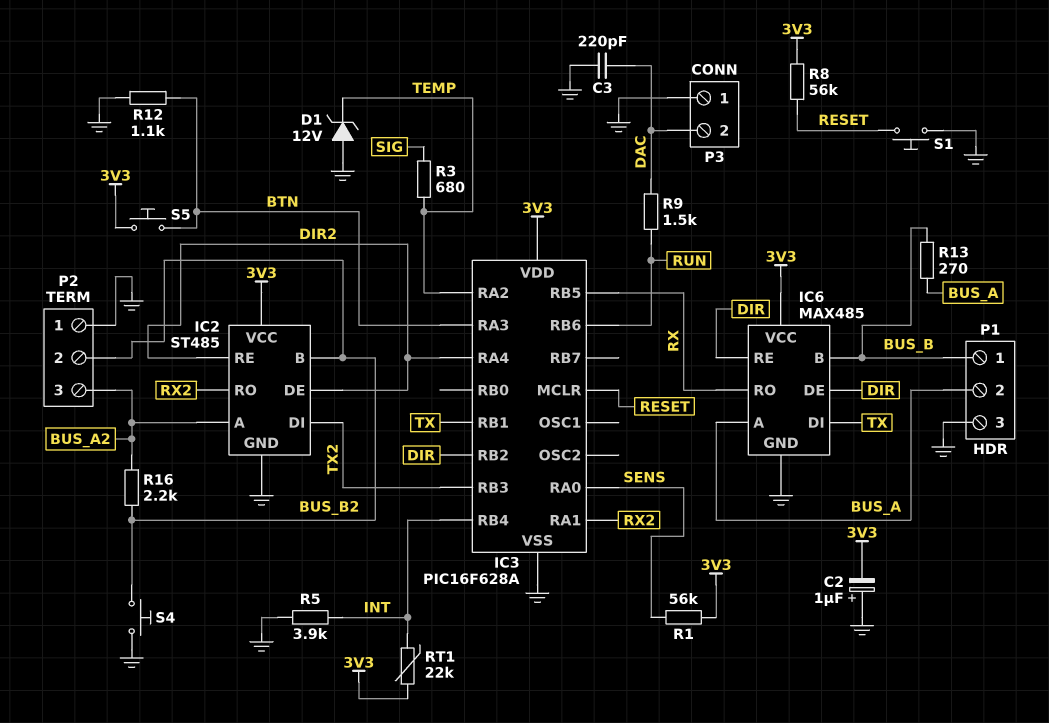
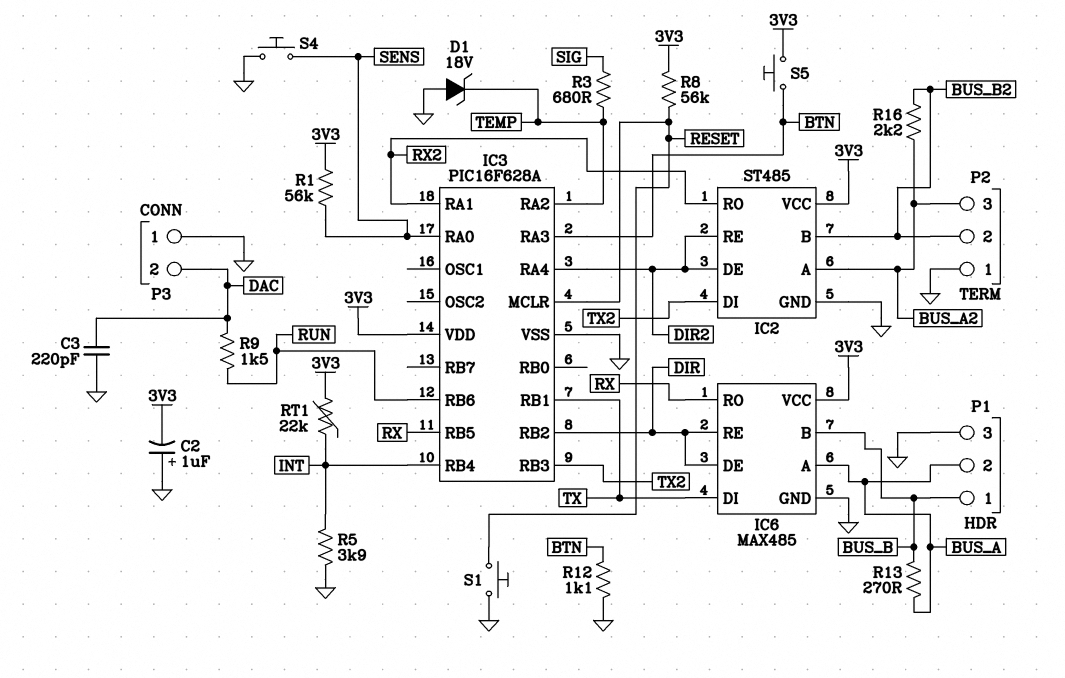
D1: zener 12V (A GND, K TEMP) -> zener 18V (A GND, K TEMP)
S4: button (BUS_B2, GND) -> button (GND, SENS)

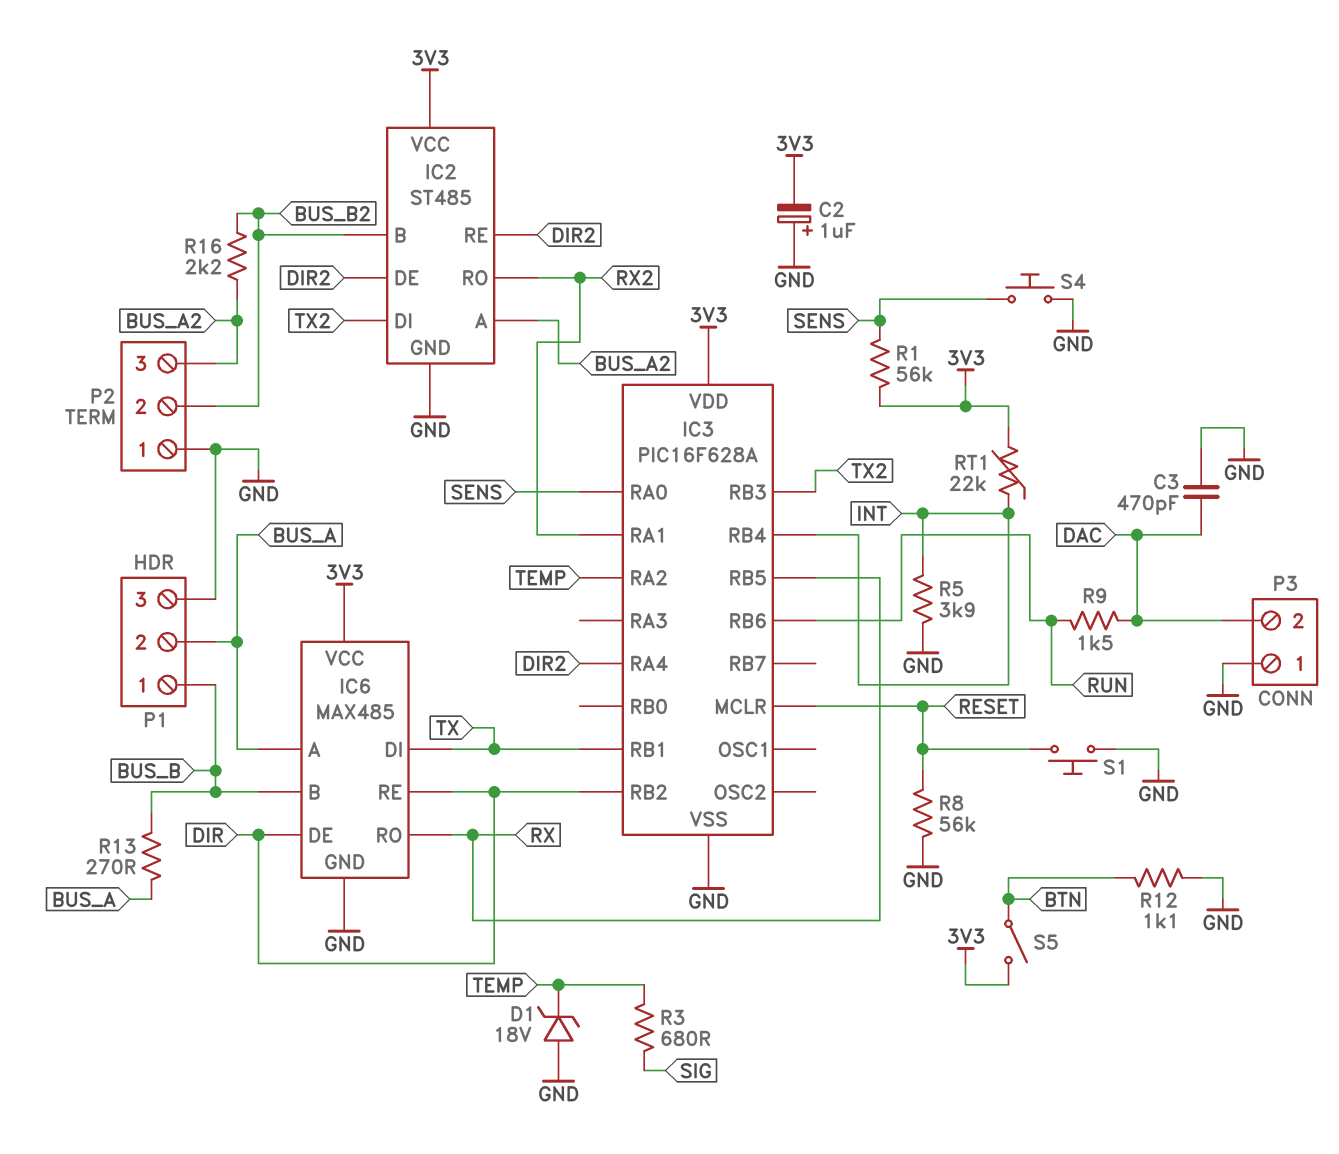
C3: 220pF (DAC, GND) -> 470pF (DAC, GND)
IC3 pin RA3: BTN -> none
R8: 56k (3V3, RESET) -> 56k (GND, RESET)
S5: button (3V3, BTN) -> switch (3V3, BTN)

